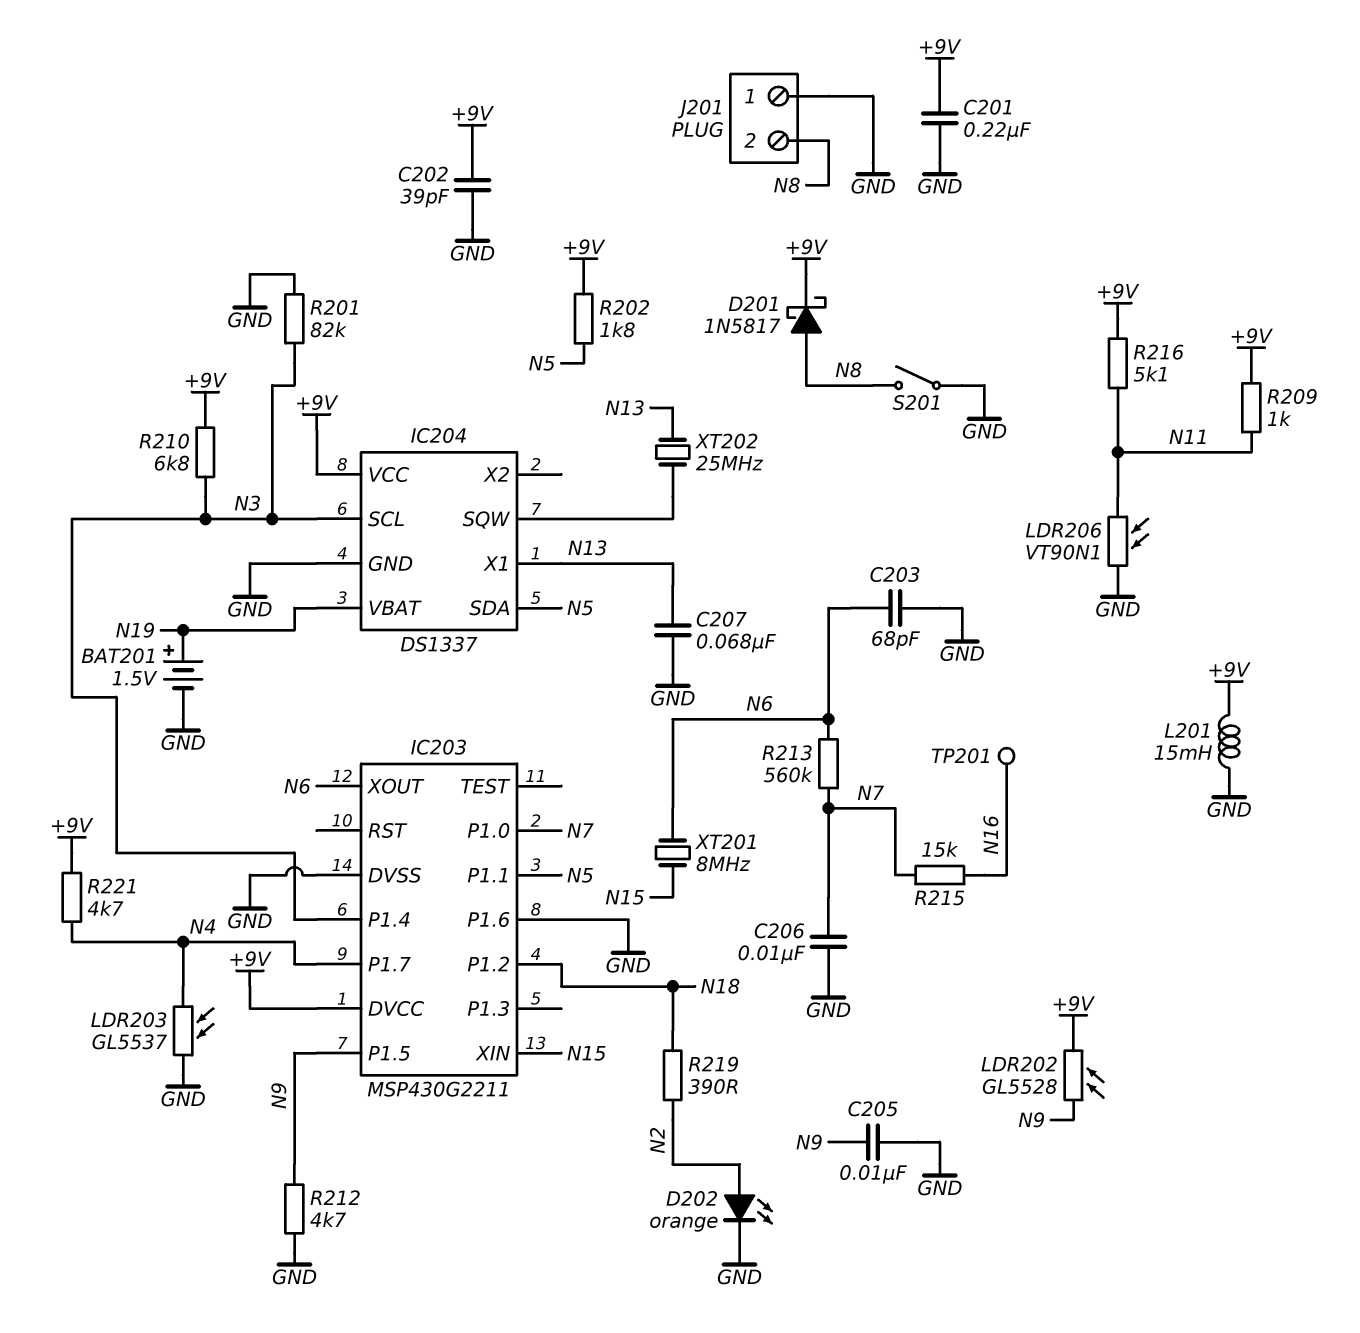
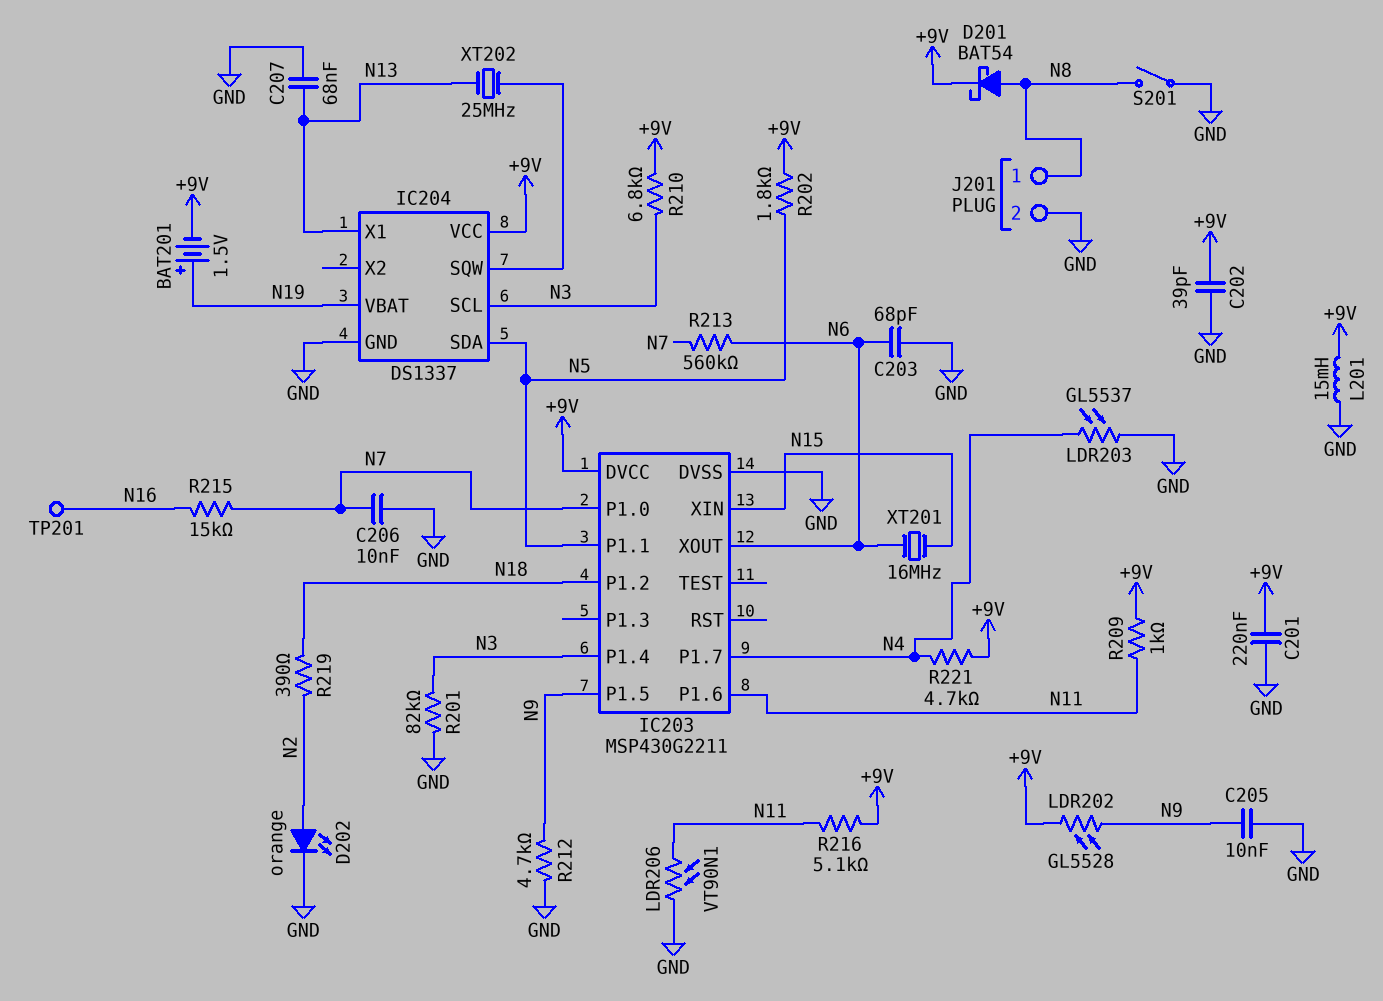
BAT201: 1.5V (plus N19, minus GND) -> 1.5V (plus N19, minus +9V)
D201: schottky 1N5817 (A N8, K +9V) -> schottky BAT54 (A N8, K +9V)
IC203 pin P1.6: GND -> N11
J201 pin 1: GND -> N8
J201 pin 2: N8 -> GND
XT201: 8MHz (N6, N15) -> 16MHz (N6, N15)

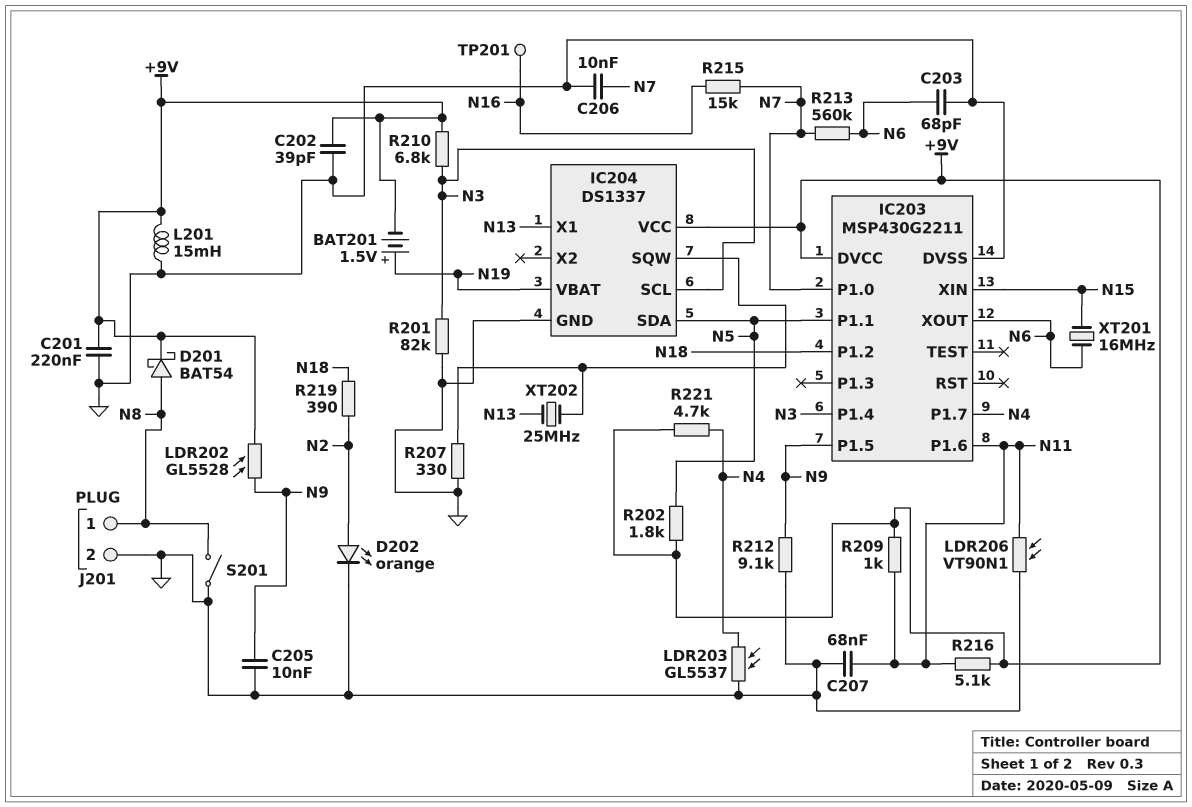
C207: 68nF (GND, N13) -> 68nF (GND, N11)
R207: none -> 330 (GND, IC204/SQW)
R212: 4.7k (GND, N9) -> 9.1k (GND, N9)

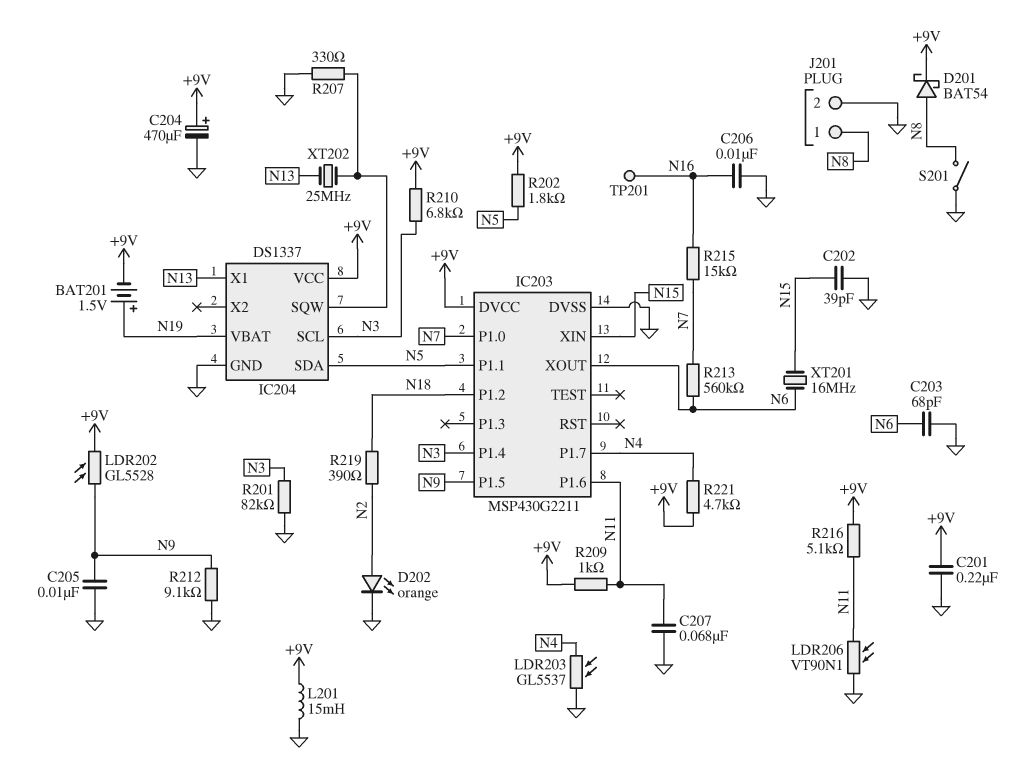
C202: 39pF (+9V, GND) -> 39pF (GND, N15)
C204: none -> 470uF (plus +9V, minus GND)
C206: 10nF (GND, N7) -> 10nF (GND, N16)

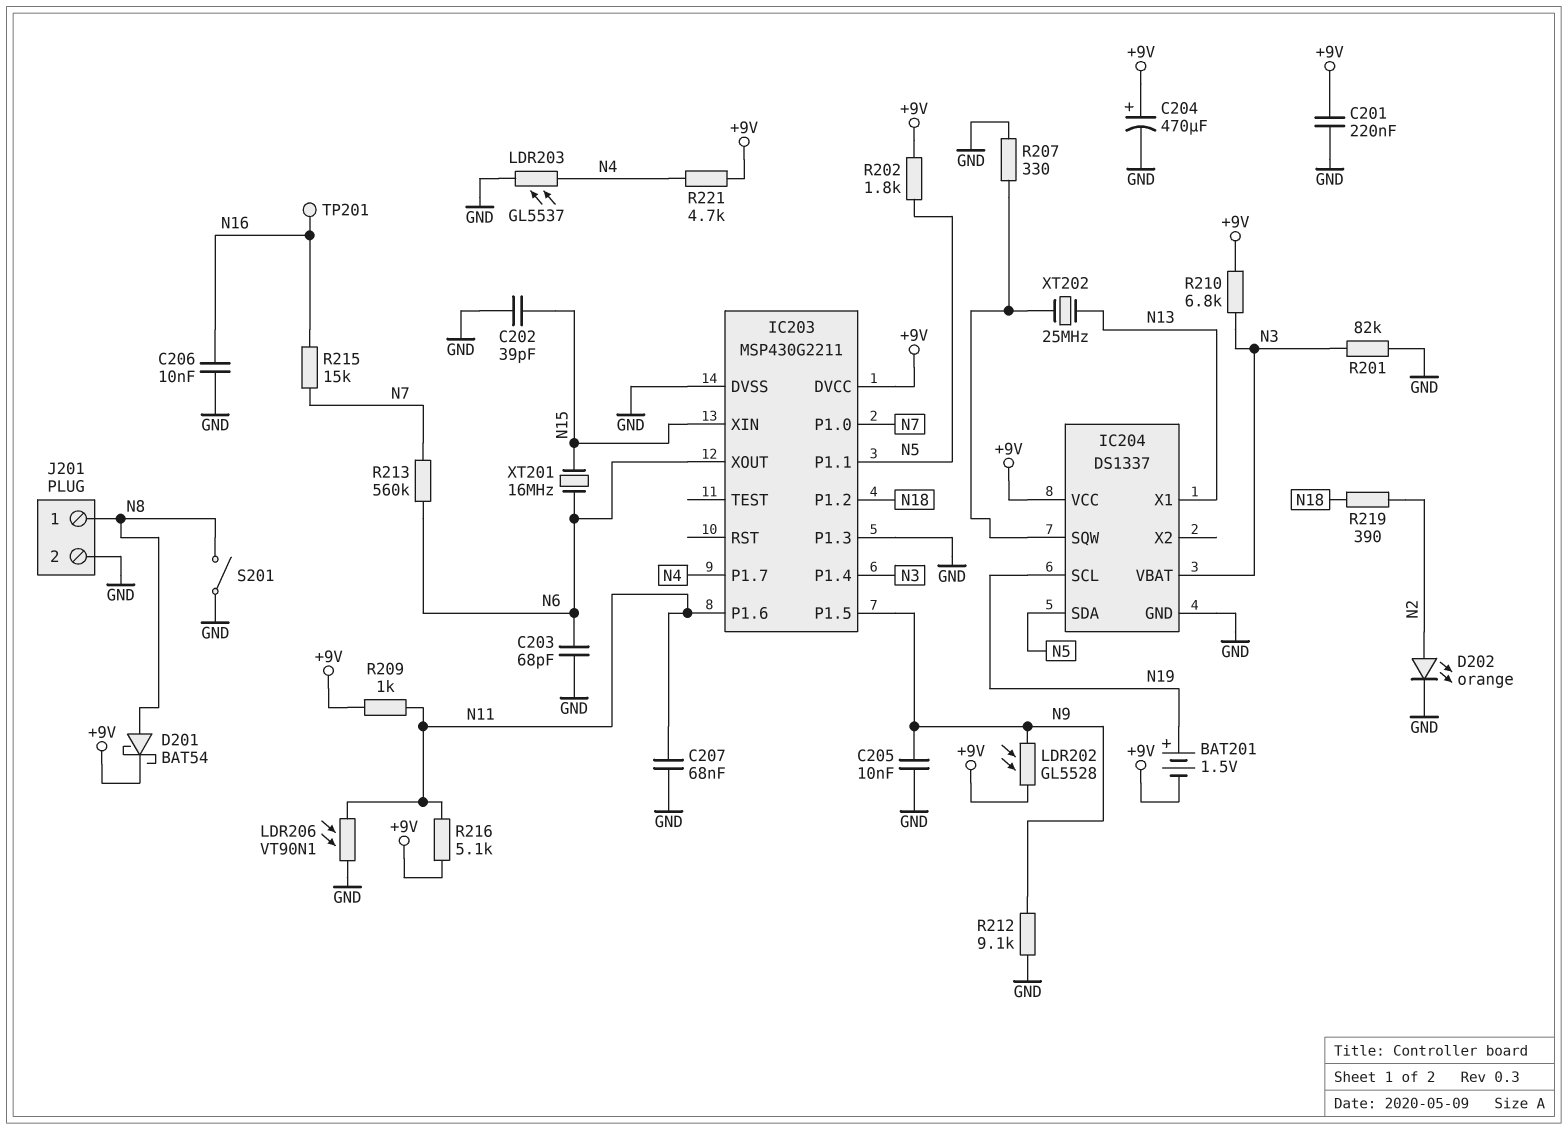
IC203 pin P1.3: none -> GND
IC204 pin SCL: N3 -> N19
IC204 pin VBAT: N19 -> N3
L201: 15mH (+9V, GND) -> none

